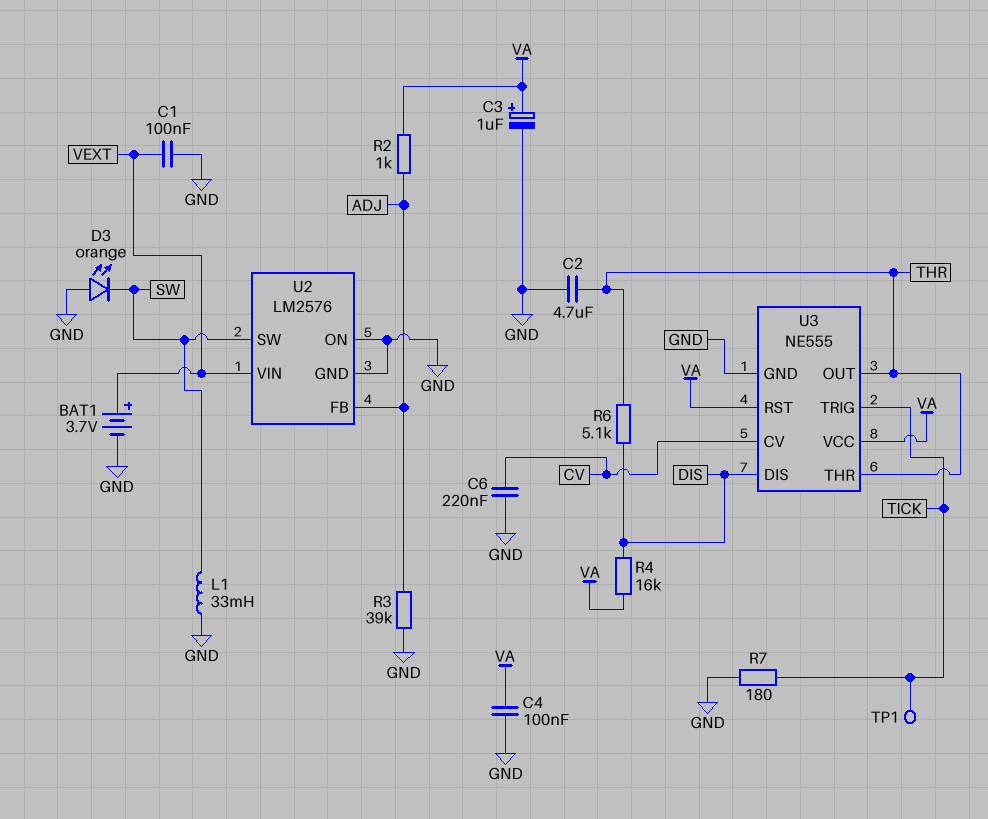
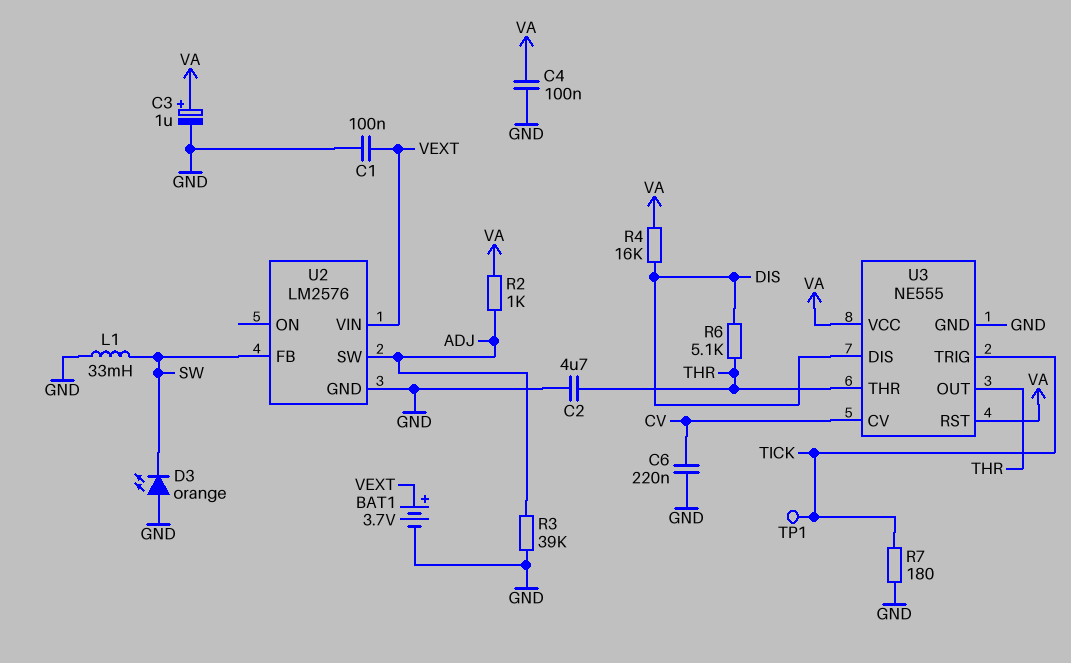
U2 pin FB: ADJ -> SW
U2 pin ON: GND -> none
U2 pin SW: SW -> ADJ

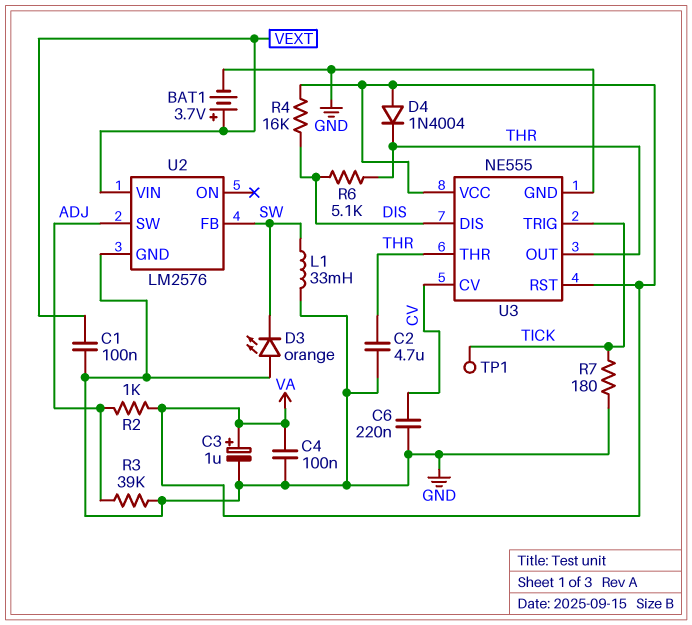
D4: none -> diode 1N4004 (A VA, K THR)

